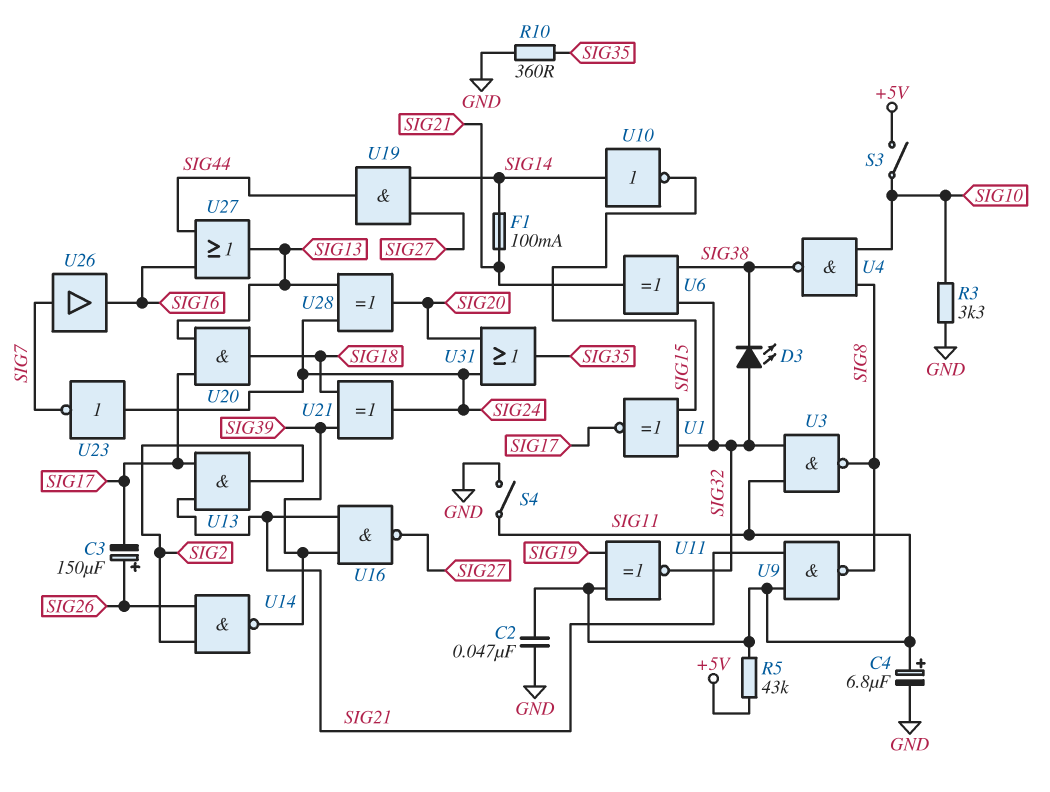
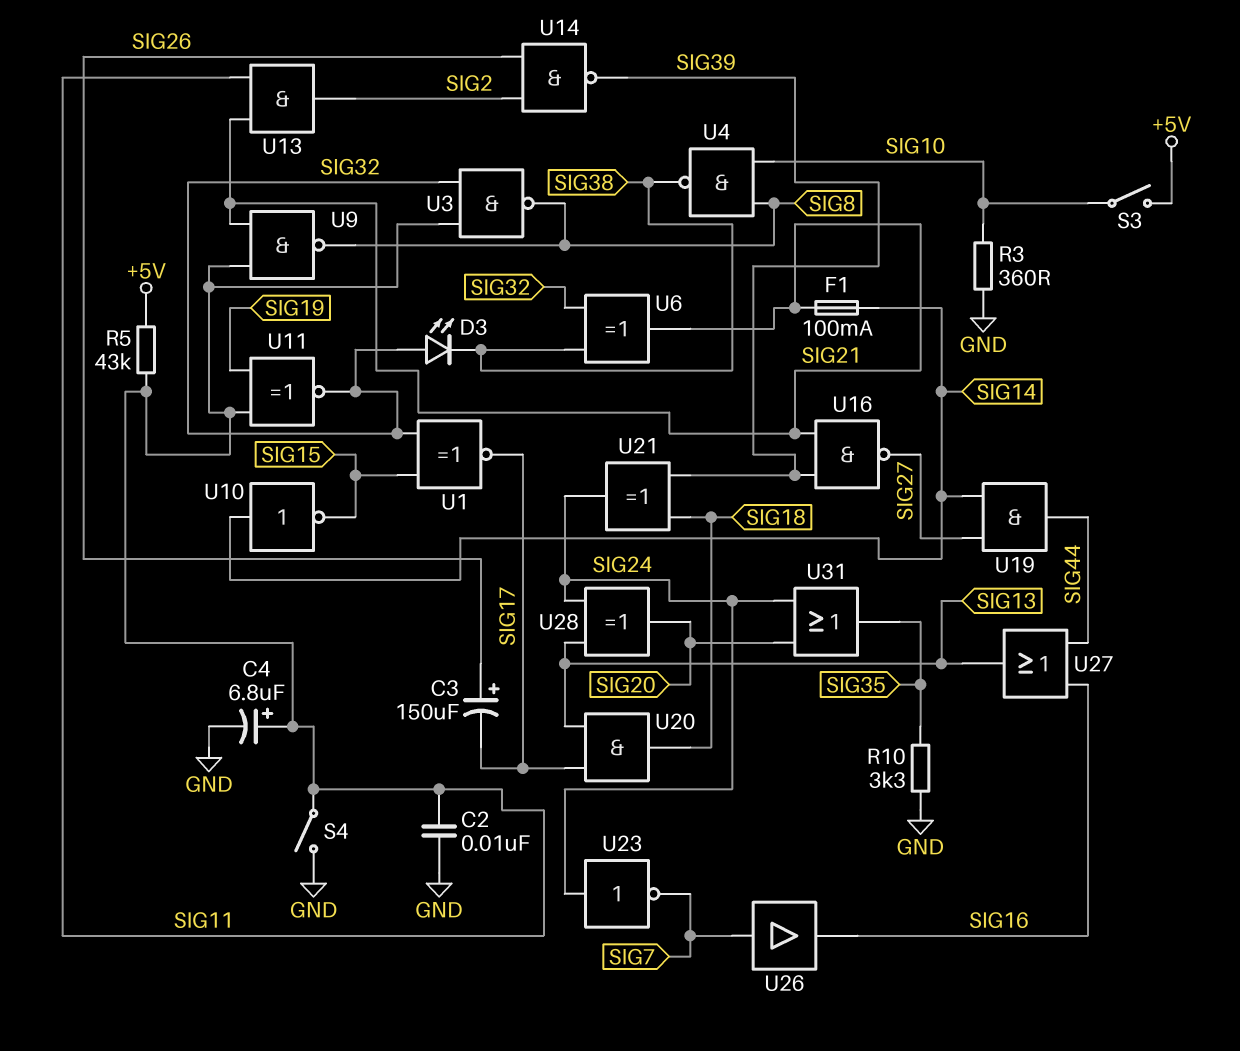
C2: 47nF (GND, SIG11) -> 10nF (GND, SIG11)
R3: 3.3k (GND, SIG10) -> 360 (GND, SIG10)
R10: 360 (GND, SIG35) -> 3.3k (GND, SIG35)
U13: AND (in SIG17, in SIG21, out SIG2) -> AND (in SIG11, in SIG21, out SIG2)

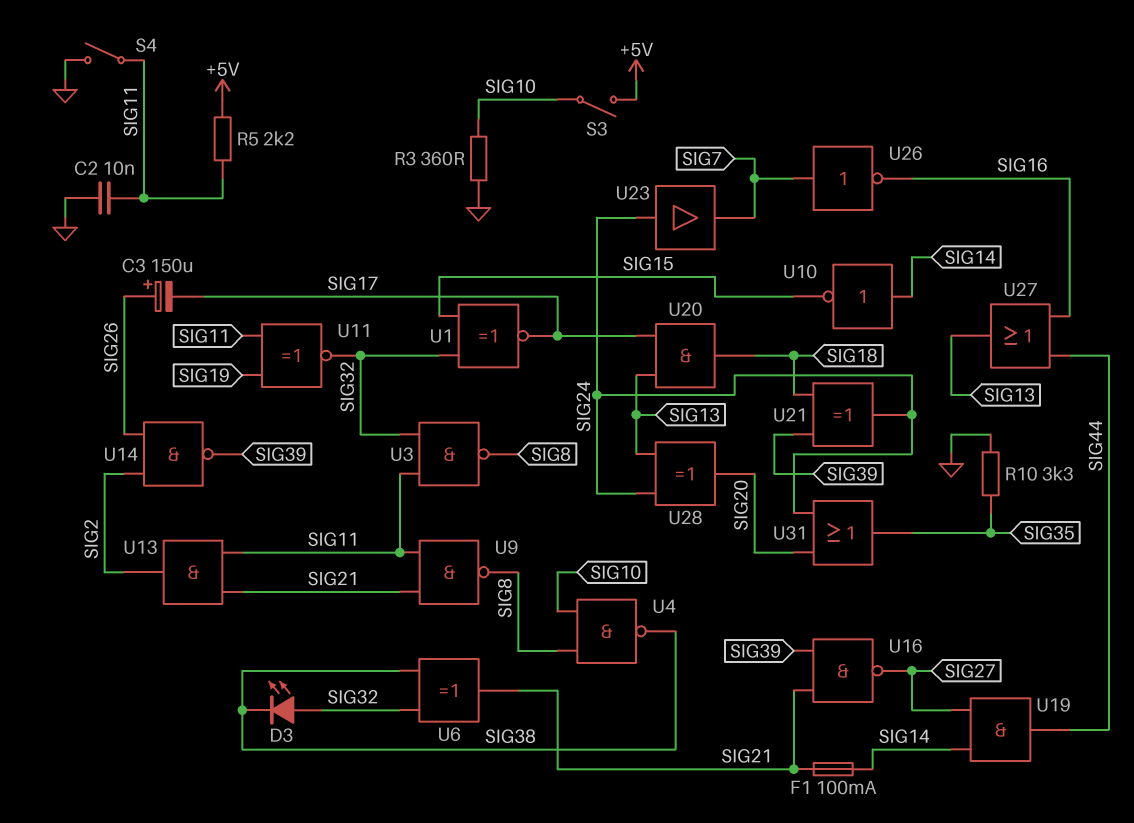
C4: 6.8uF (plus SIG11, minus GND) -> none
R5: 43k (+5V, SIG11) -> 2.2k (+5V, SIG11)
U23: NOT (in SIG24, out SIG7) -> buffer (in SIG24, out SIG7)
U26: buffer (in SIG7, out SIG16) -> NOT (in SIG7, out SIG16)

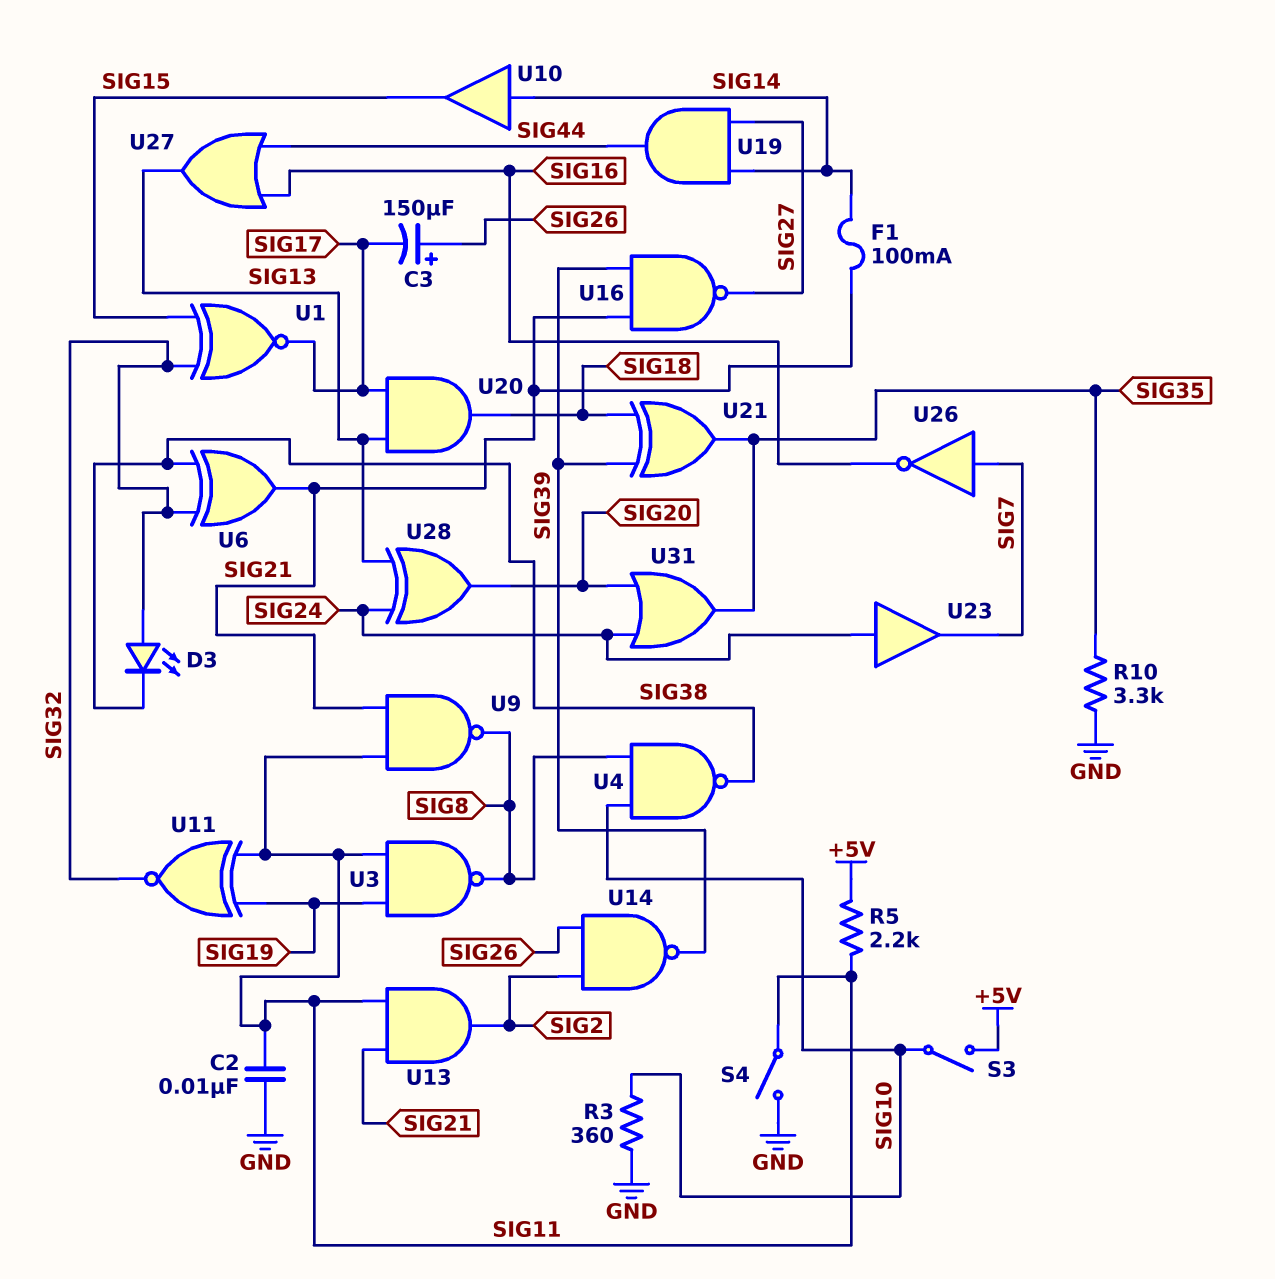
U3: NAND (in SIG11, in SIG32, out SIG8) -> NAND (in SIG11, in SIG19, out SIG8)
U10: NOT (in SIG14, out SIG15) -> buffer (in SIG14, out SIG15)
U21: XOR (in SIG18, in SIG39, out SIG24) -> XOR (in SIG18, in SIG39, out SIG35)

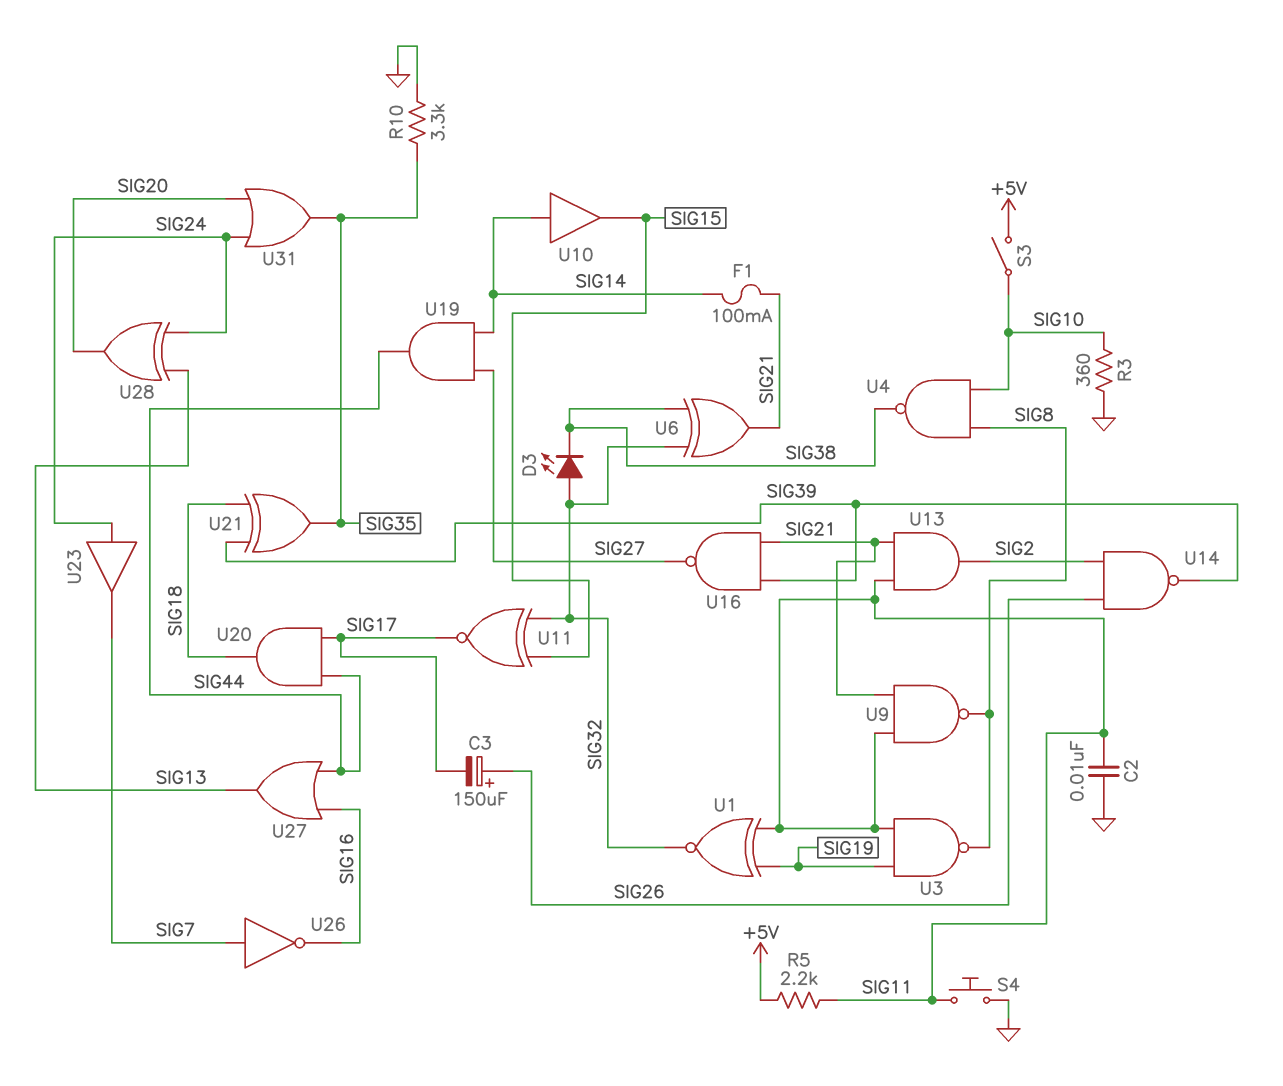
S4: switch (GND, SIG11) -> button (GND, SIG11)
U1: XNOR (in SIG15, in SIG32, out SIG17) -> XNOR (in SIG11, in SIG19, out SIG32)
U11: XNOR (in SIG11, in SIG19, out SIG32) -> XNOR (in SIG15, in SIG32, out SIG17)
U20: AND (in SIG13, in SIG17, out SIG18) -> AND (in SIG17, in SIG44, out SIG18)

